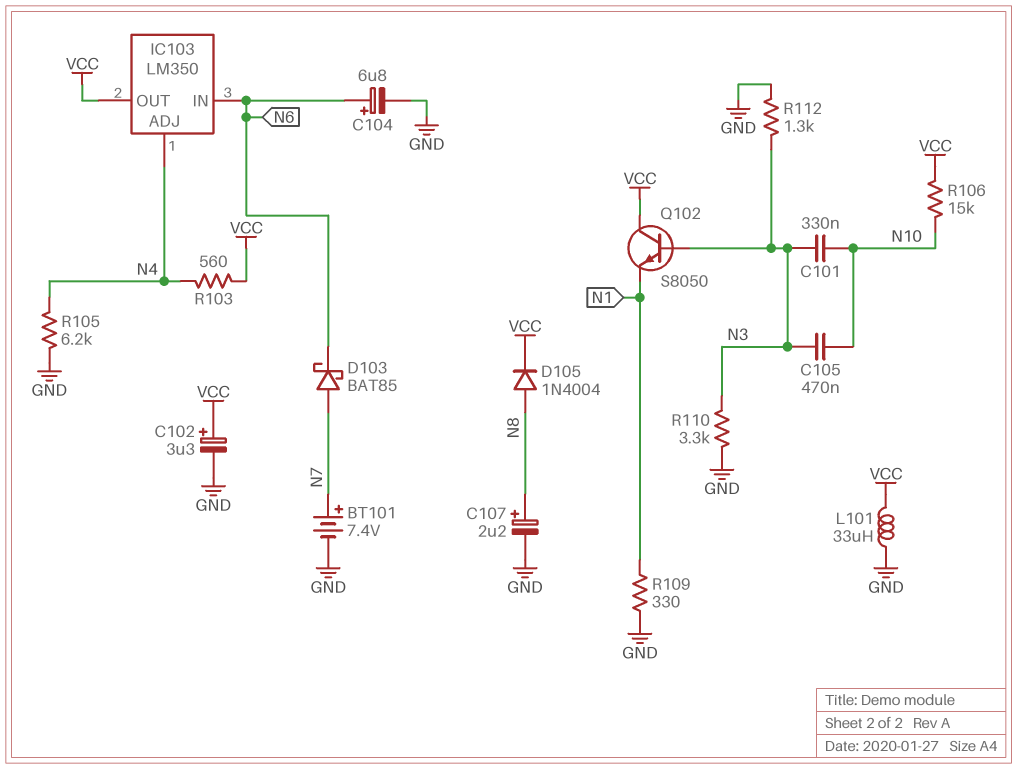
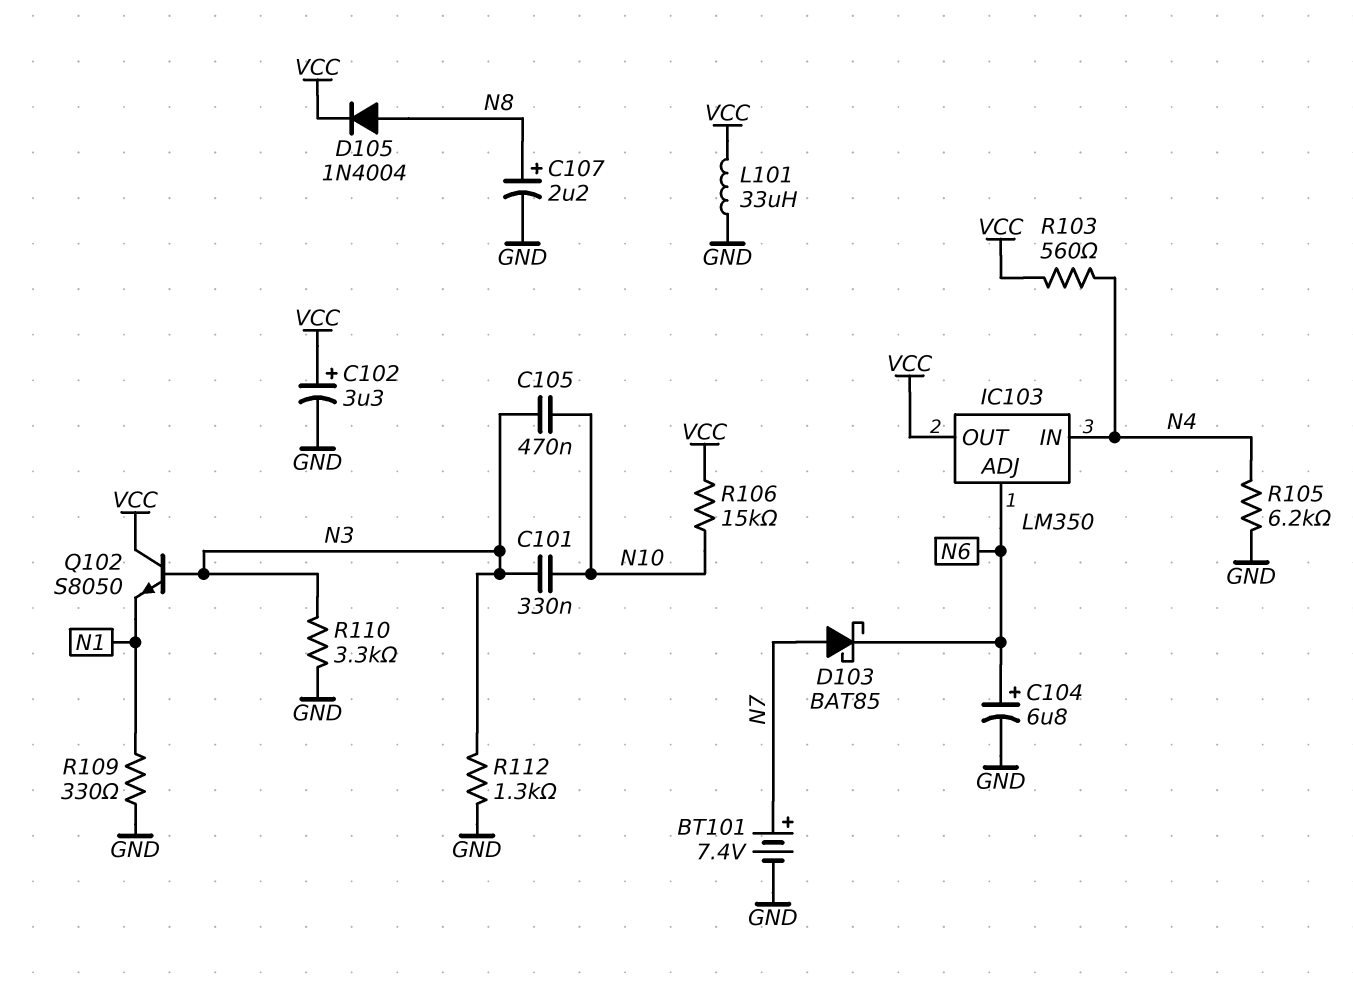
IC103 pin ADJ: N4 -> N6
IC103 pin IN: N6 -> N4

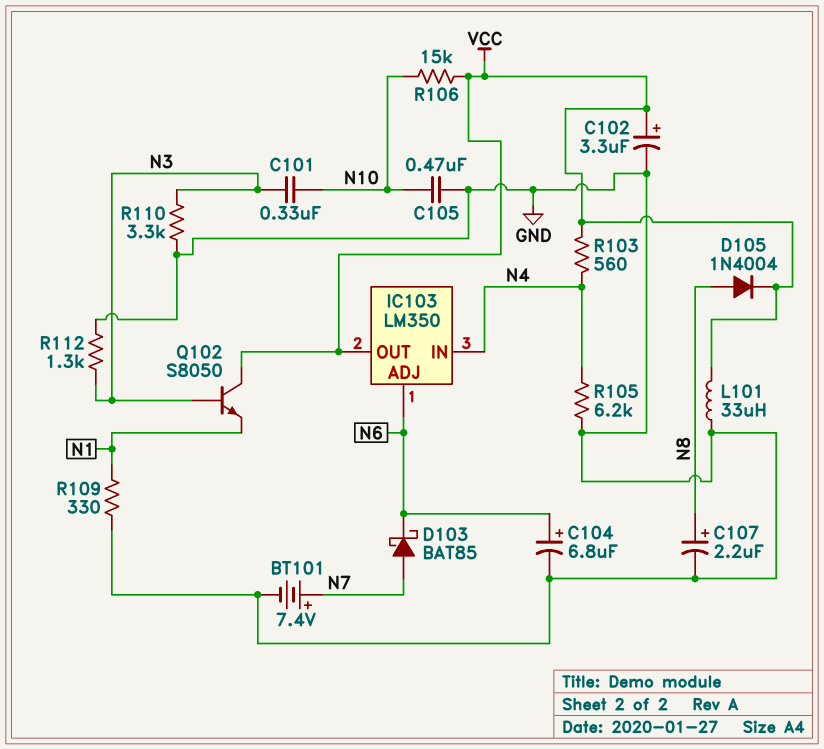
C105: 470nF (N3, N10) -> 470nF (GND, N10)

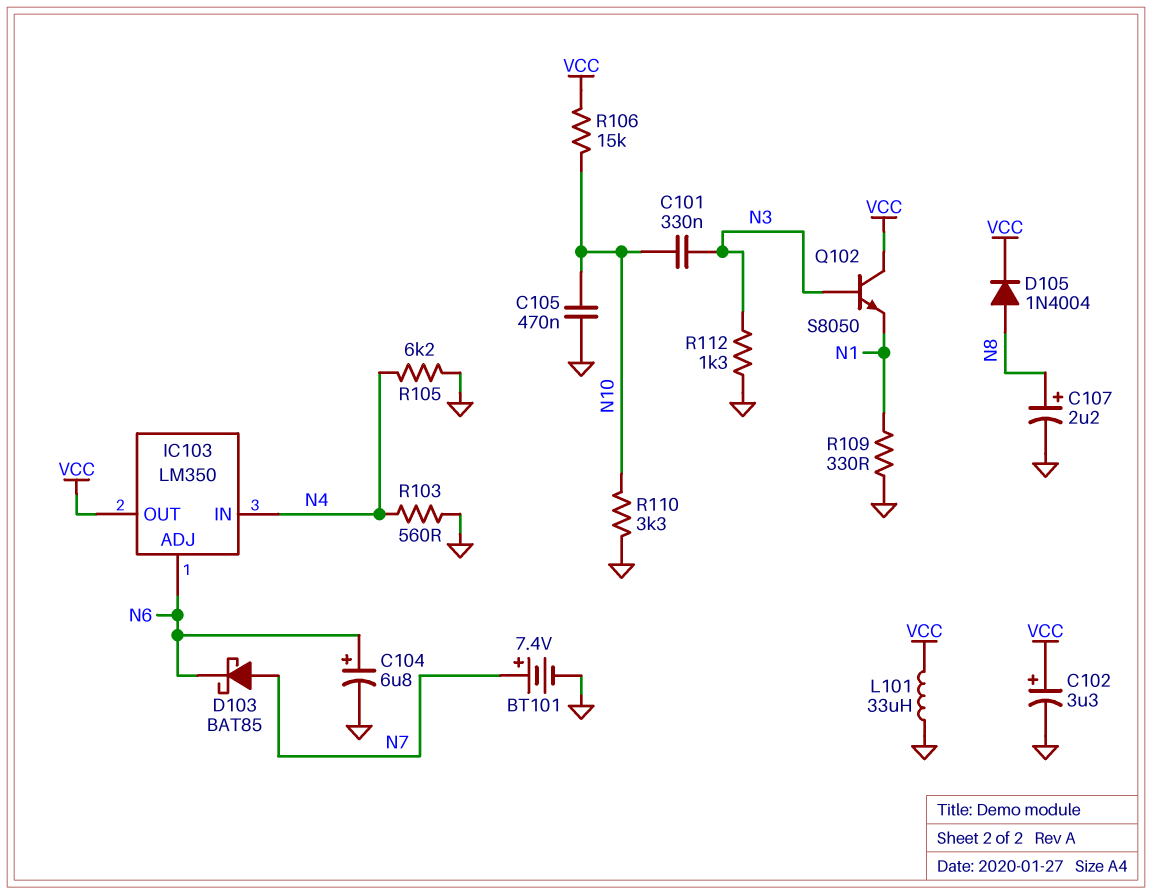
R103: 560 (N4, VCC) -> 560 (GND, N4)
R110: 3.3k (GND, N3) -> 3.3k (GND, N10)

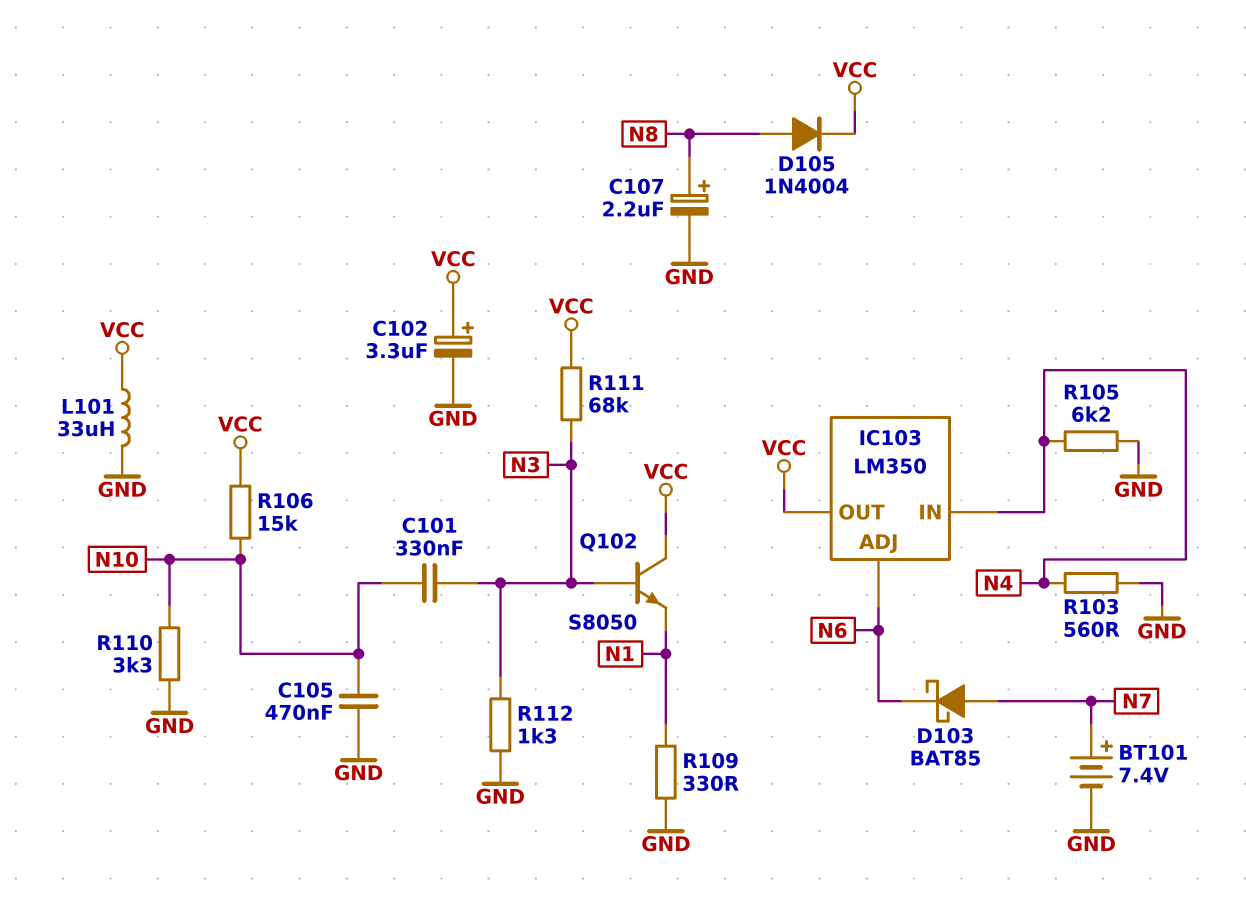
C104: 6.8uF (plus N6, minus GND) -> none
R111: none -> 68k (N3, VCC)

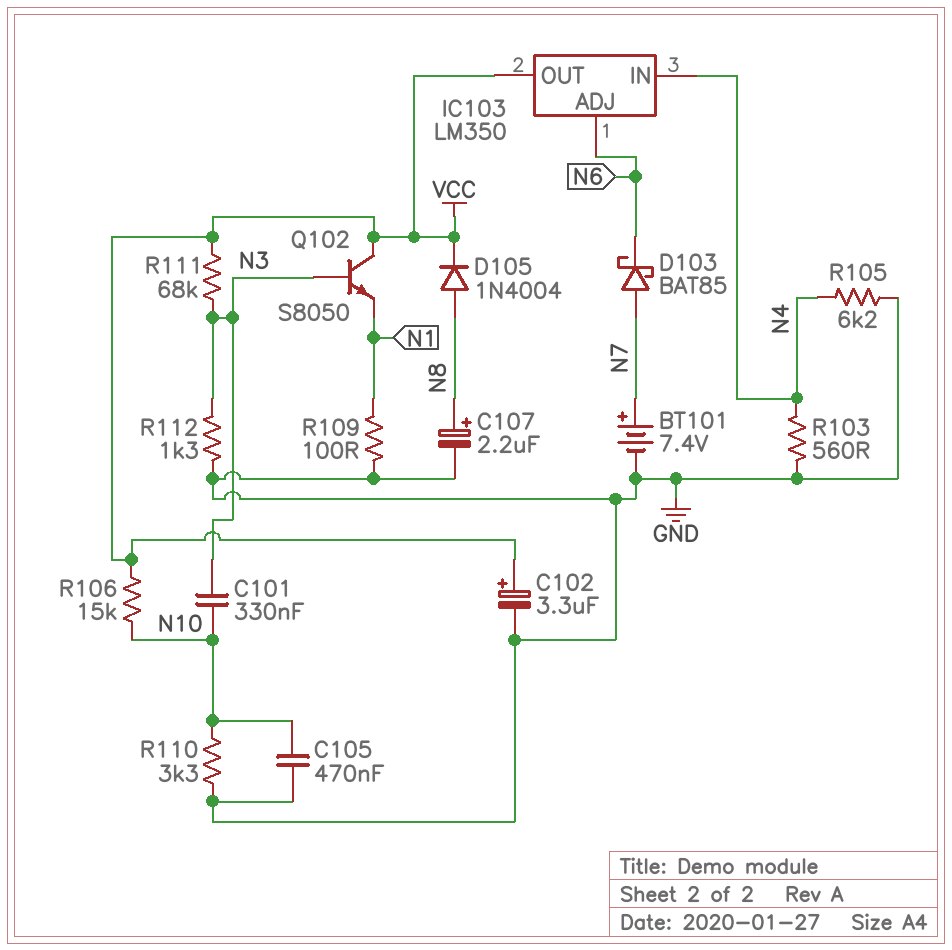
L101: 33uH (GND, VCC) -> none
R109: 330 (GND, N1) -> 100 (GND, N1)

